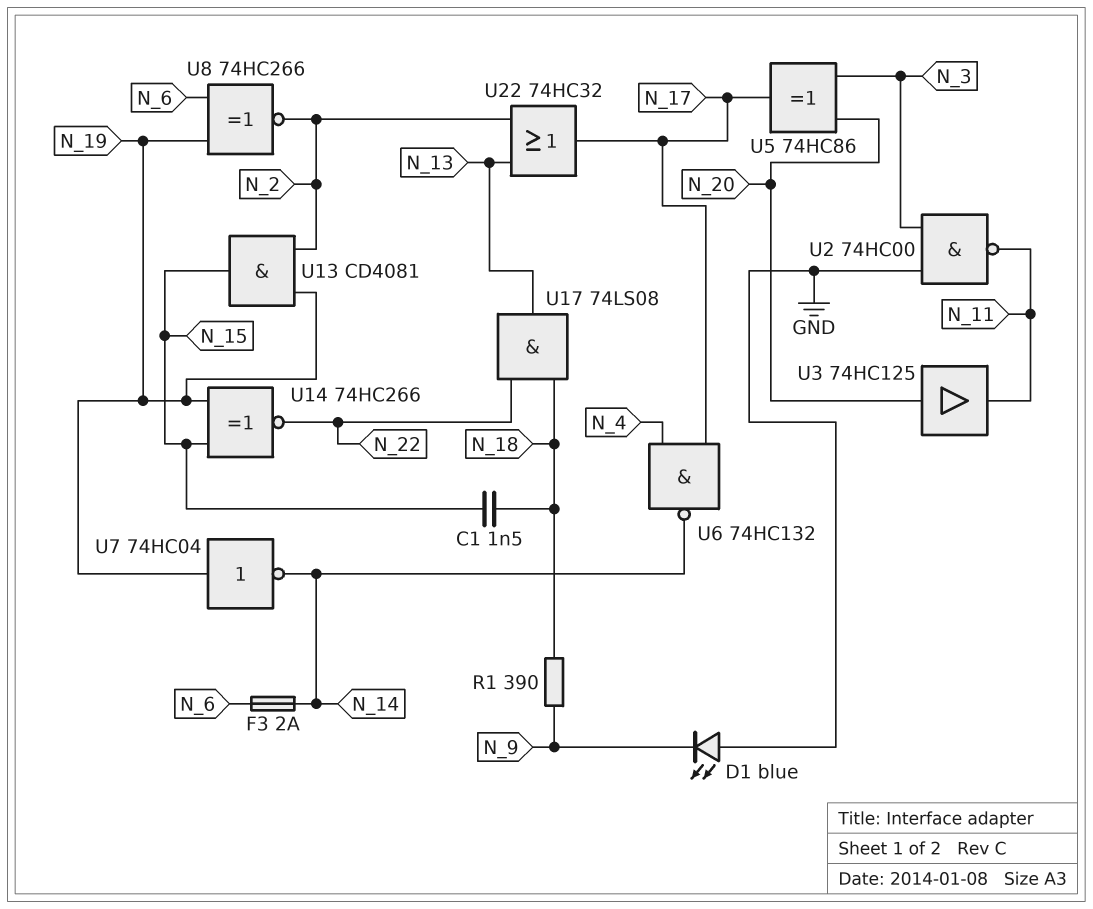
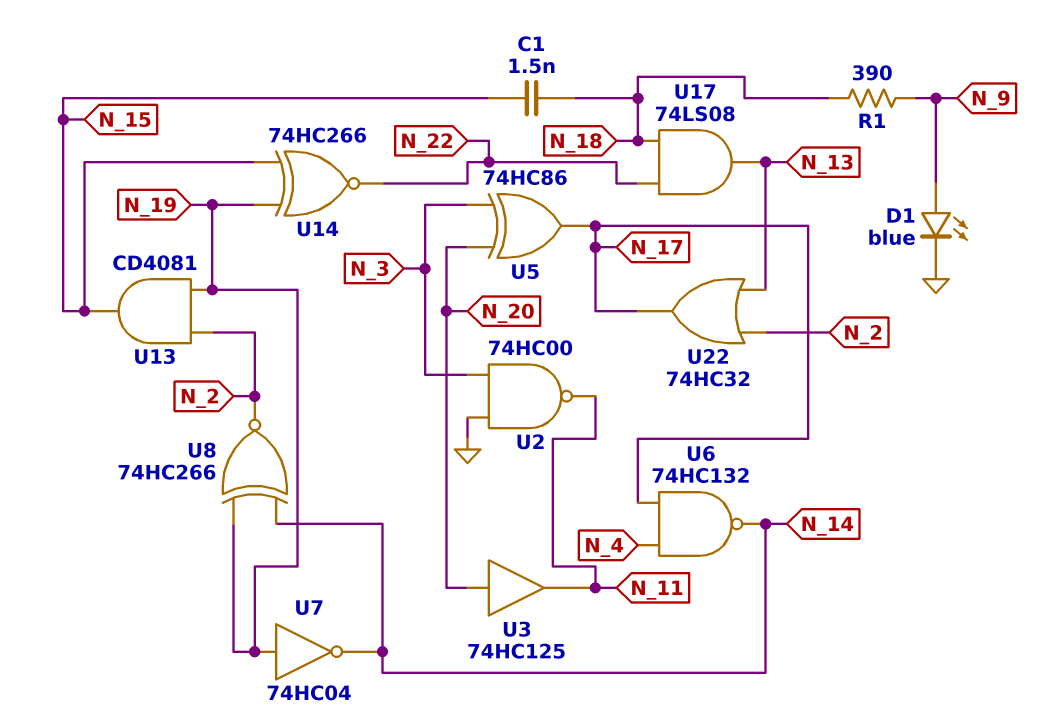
D1: LED blue (A GND, K N_9) -> LED blue (A N_9, K GND)
F3: 2A (N_6, N_14) -> none
U8: XNOR 74HC266 (in N_6, in N_19, out N_2) -> XNOR 74HC266 (in N_14, in N_19, out N_2)

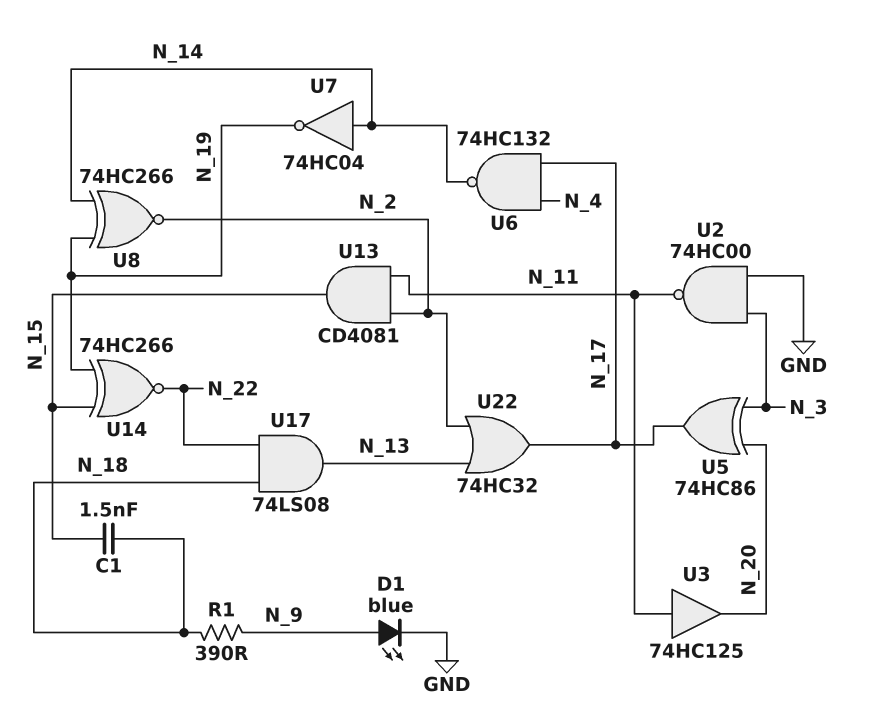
U3: buffer 74HC125 (in N_20, out N_11) -> buffer 74HC125 (in N_11, out N_20)
U7: NOT 74HC04 (in N_19, out N_14) -> NOT 74HC04 (in N_14, out N_19)
U13: AND CD4081 (in N_2, in N_19, out N_15) -> AND CD4081 (in N_2, in N_11, out N_15)

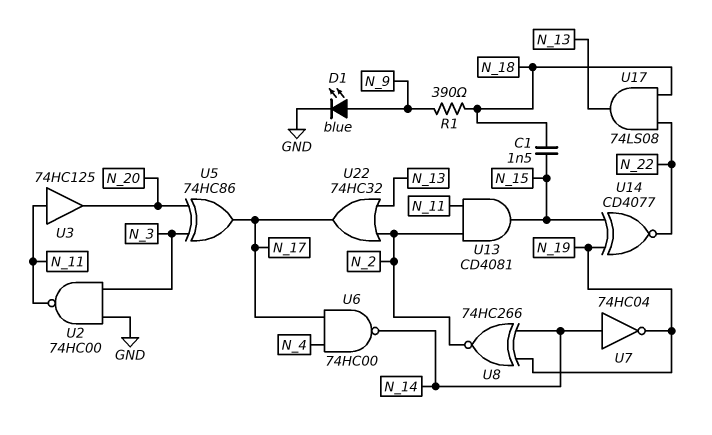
U6: NAND 74HC132 (in N_4, in N_17, out N_14) -> NAND 74HC00 (in N_4, in N_17, out N_14)
U14: XNOR 74HC266 (in N_15, in N_19, out N_22) -> XNOR CD4077 (in N_15, in N_19, out N_22)

